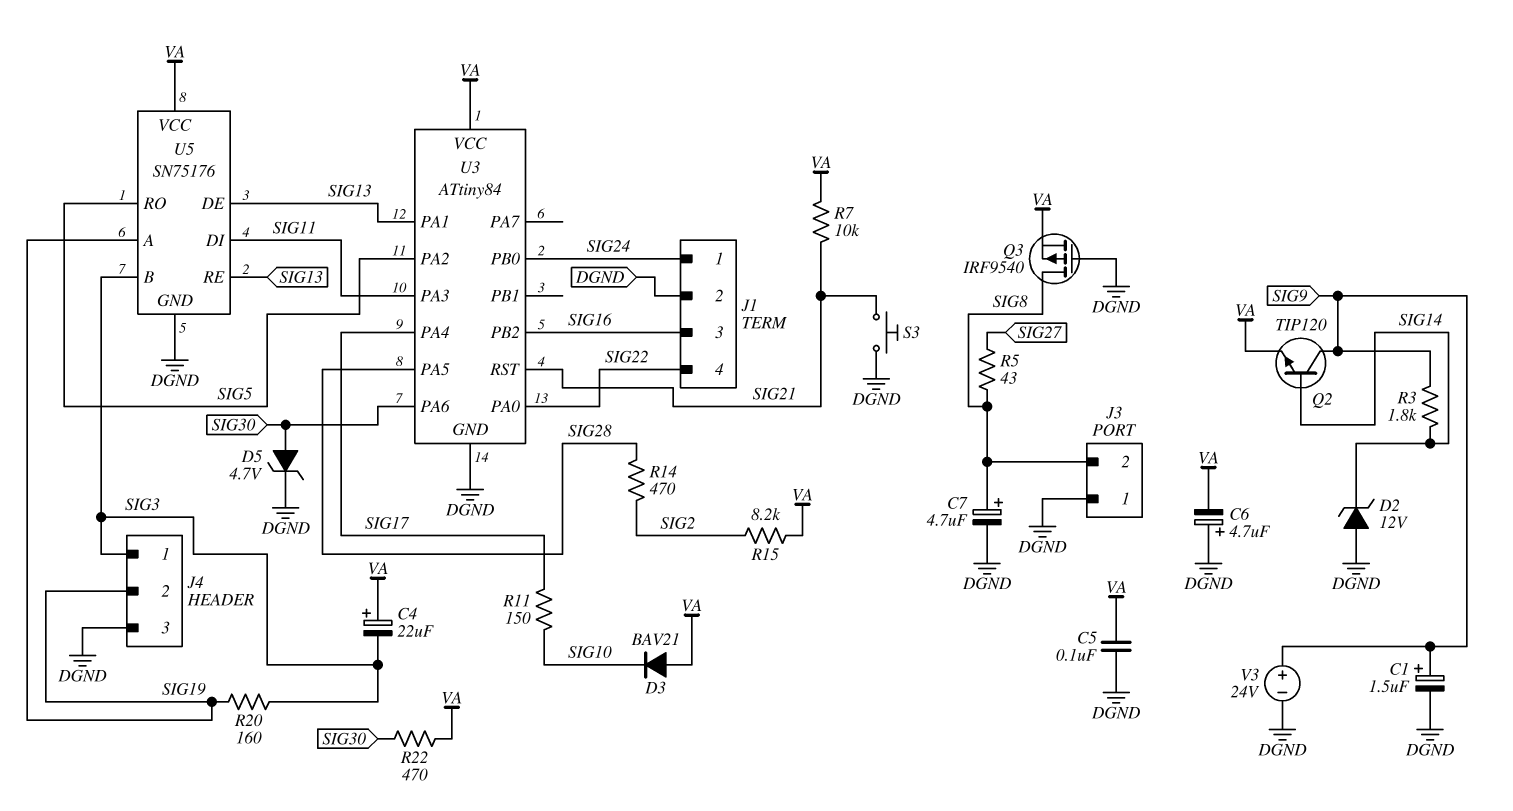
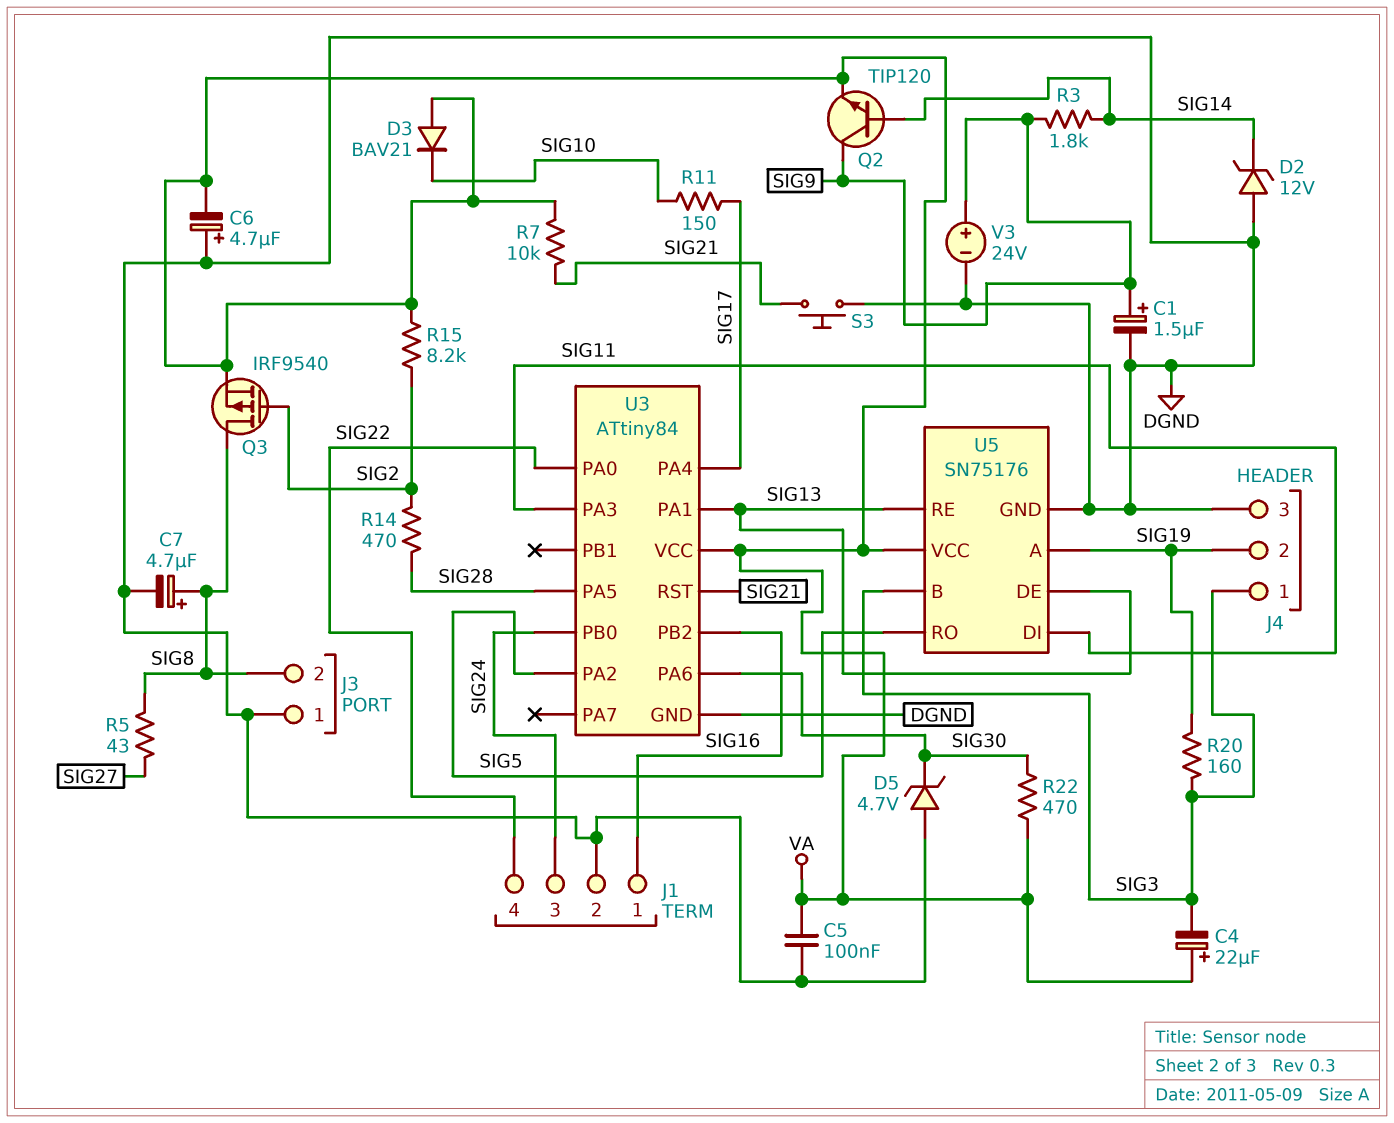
D5: zener 4.7V (A SIG30, K DGND) -> zener 4.7V (A DGND, K SIG30)
J1 pin 1: SIG24 -> SIG16
J1 pin 3: SIG16 -> SIG24
Q3: PMOS IRF9540 (G DGND, D SIG8, S VA) -> PMOS IRF9540 (G SIG2, D SIG8, S VA)

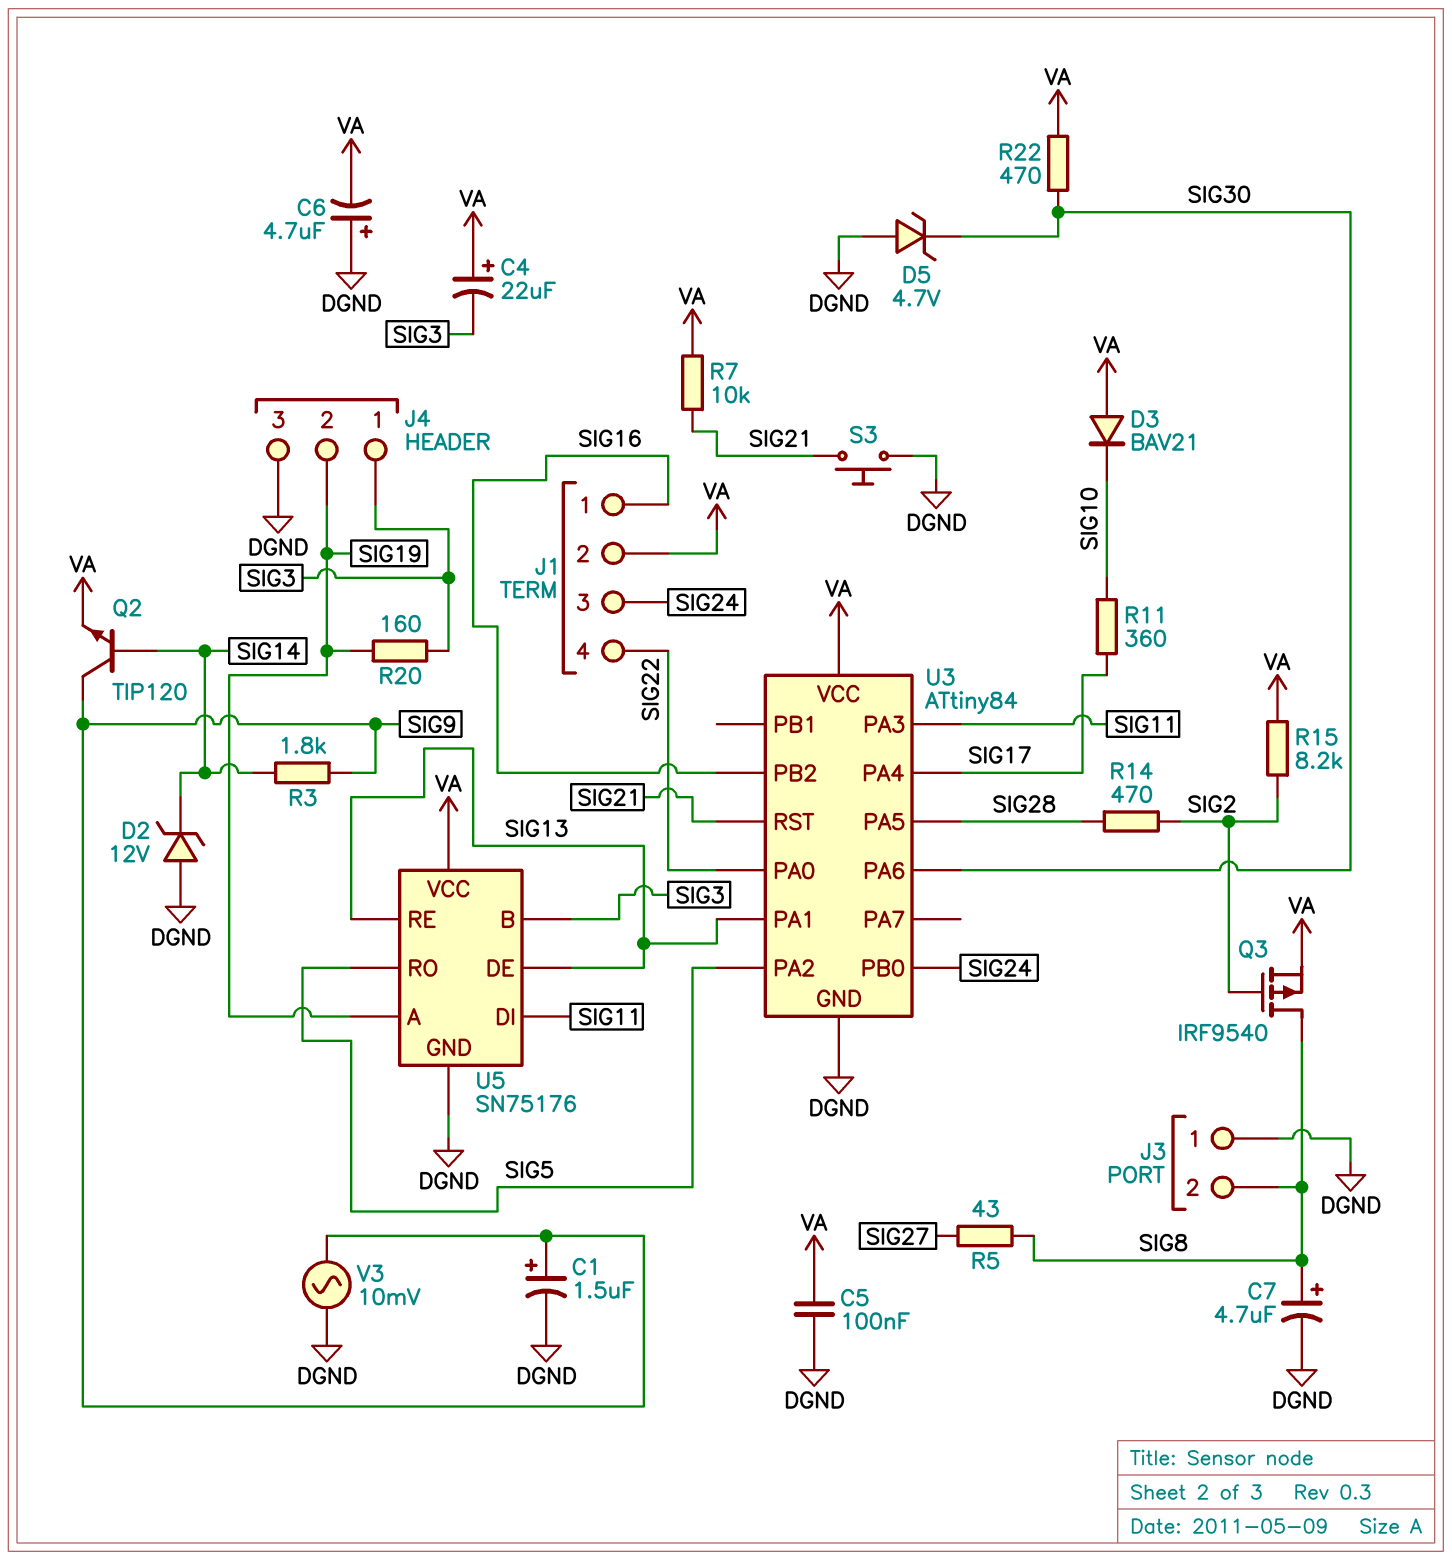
J1 pin 2: DGND -> VA
R11: 150 (SIG10, SIG17) -> 360 (SIG10, SIG17)
V3: 24V (plus SIG9, minus DGND) -> AC 10mV (DGND, SIG9)

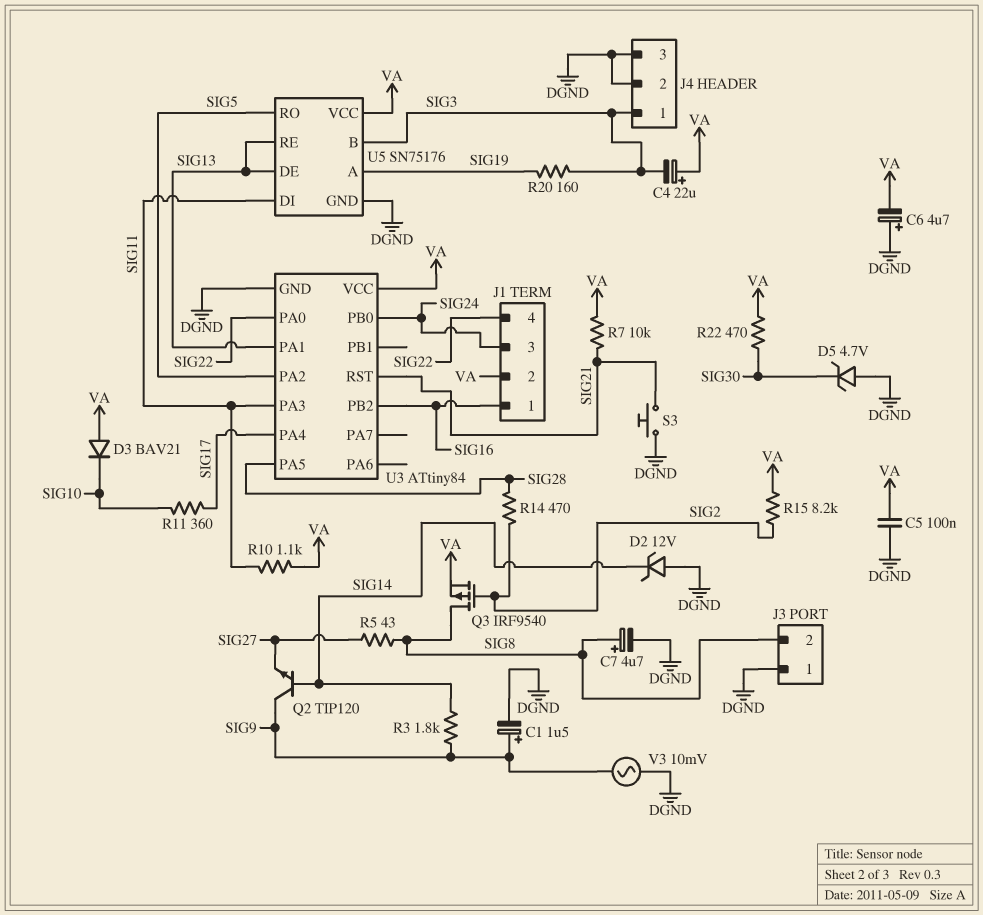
J4 pin 2: SIG19 -> DGND
Q2: NPN TIP120 (B SIG14, C SIG9, E VA) -> NPN TIP120 (B SIG14, C SIG9, E SIG27)
R10: none -> 1.1k (SIG11, VA)
U3 pin PA6: SIG30 -> none

